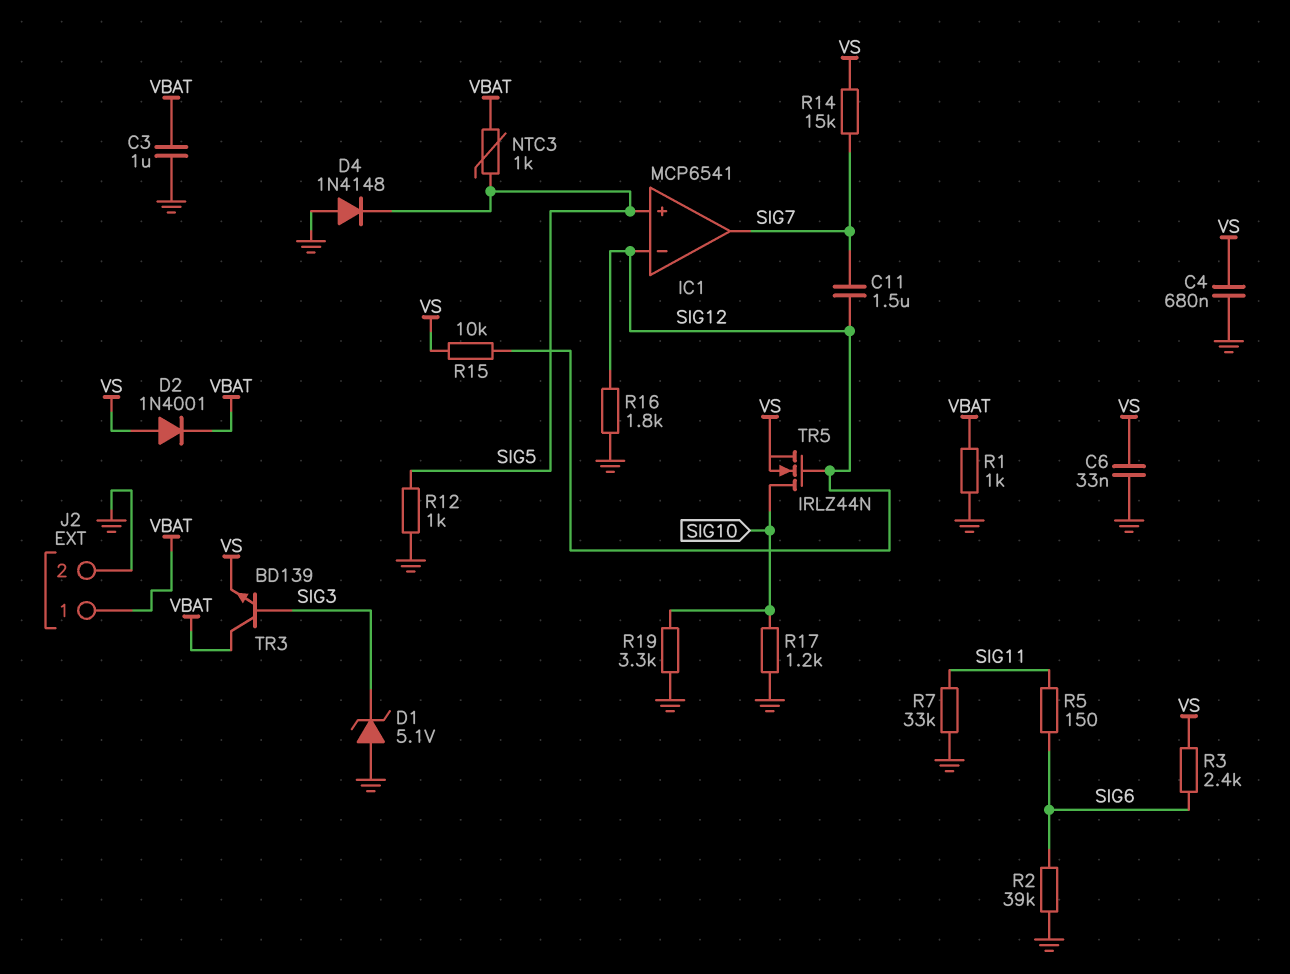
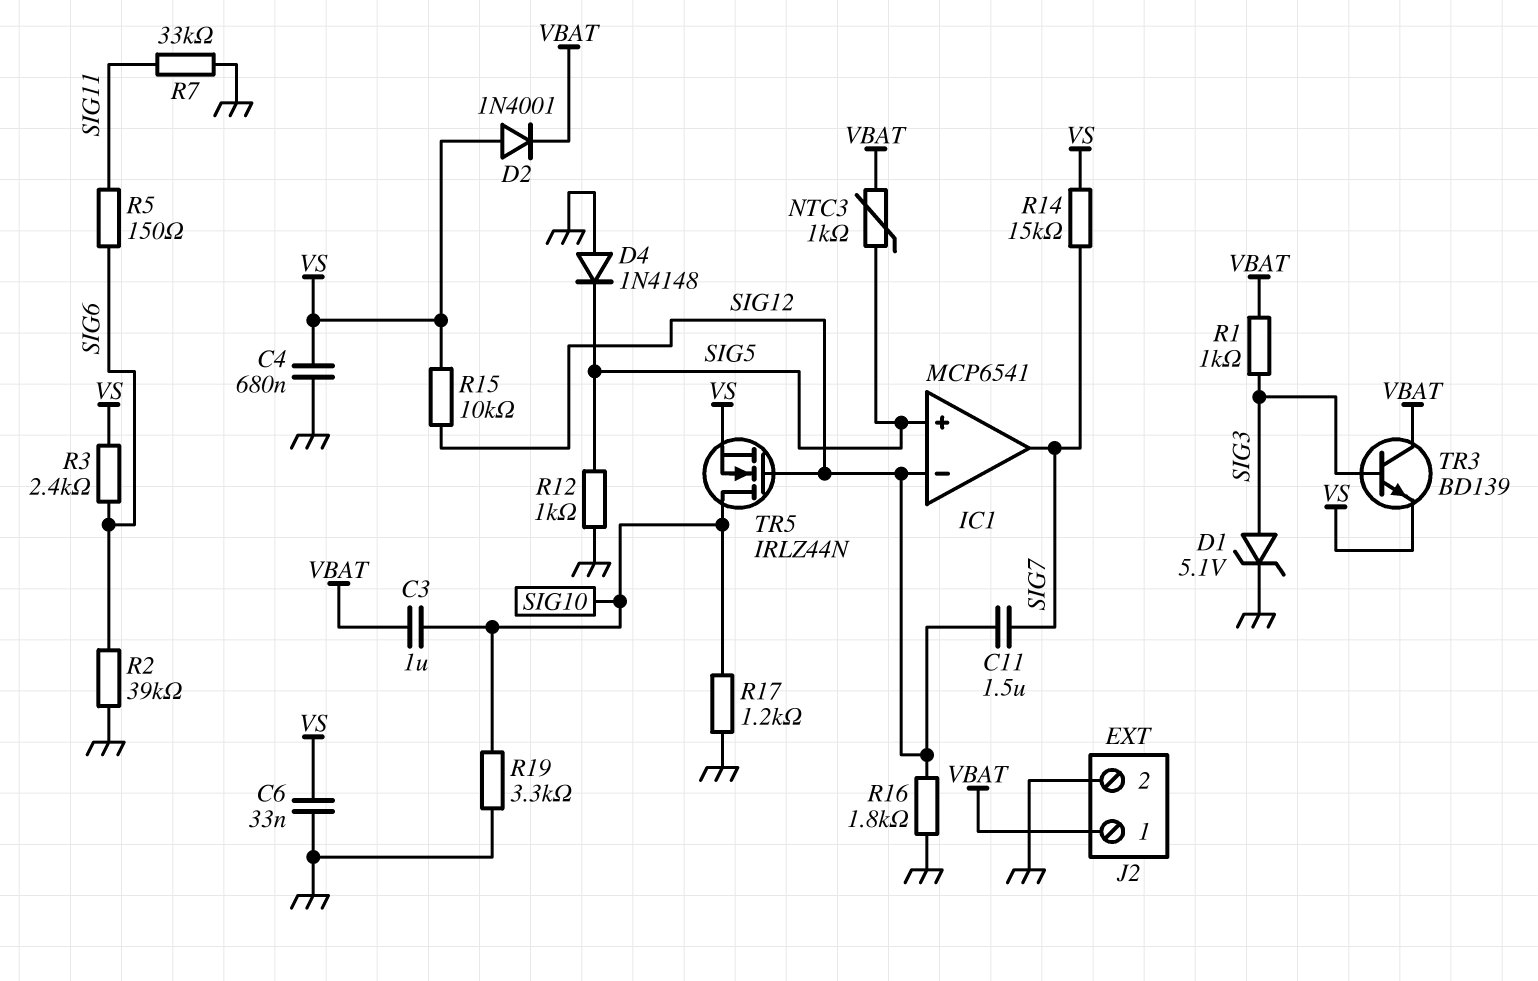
C3: 1uF (GND, VBAT) -> 1uF (SIG10, VBAT)
D1: zener 5.1V (A GND, K SIG3) -> zener 5.1V (A SIG3, K GND)
R1: 1k (GND, VBAT) -> 1k (SIG3, VBAT)

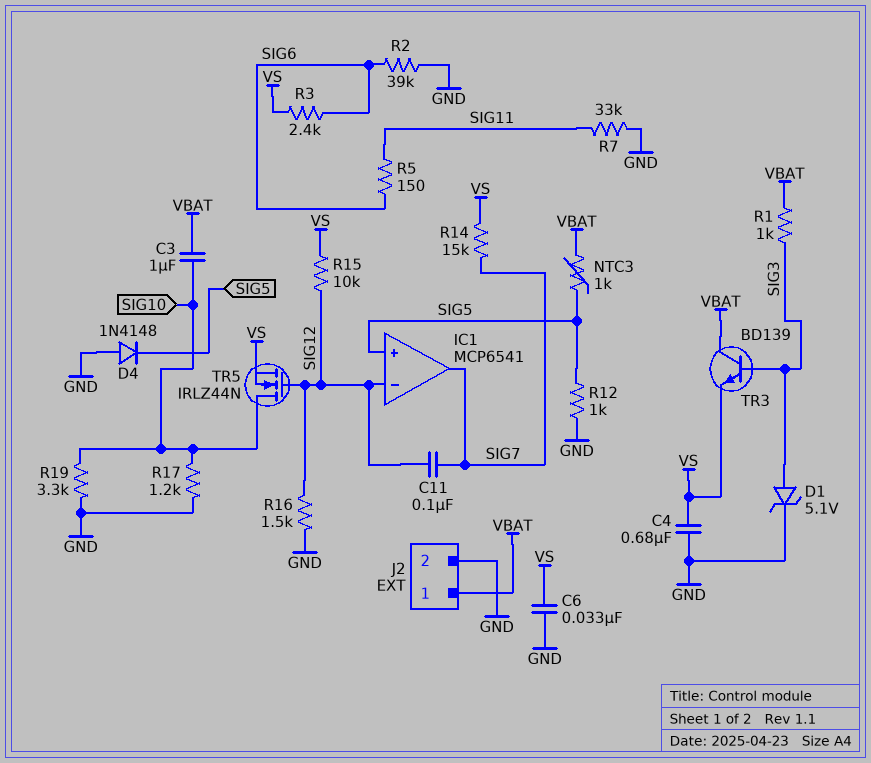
C11: 1.5uF (SIG7, SIG12) -> 100nF (SIG7, SIG12)
D2: diode 1N4001 (A VS, K VBAT) -> none
R16: 1.8k (GND, SIG12) -> 1.5k (GND, SIG12)

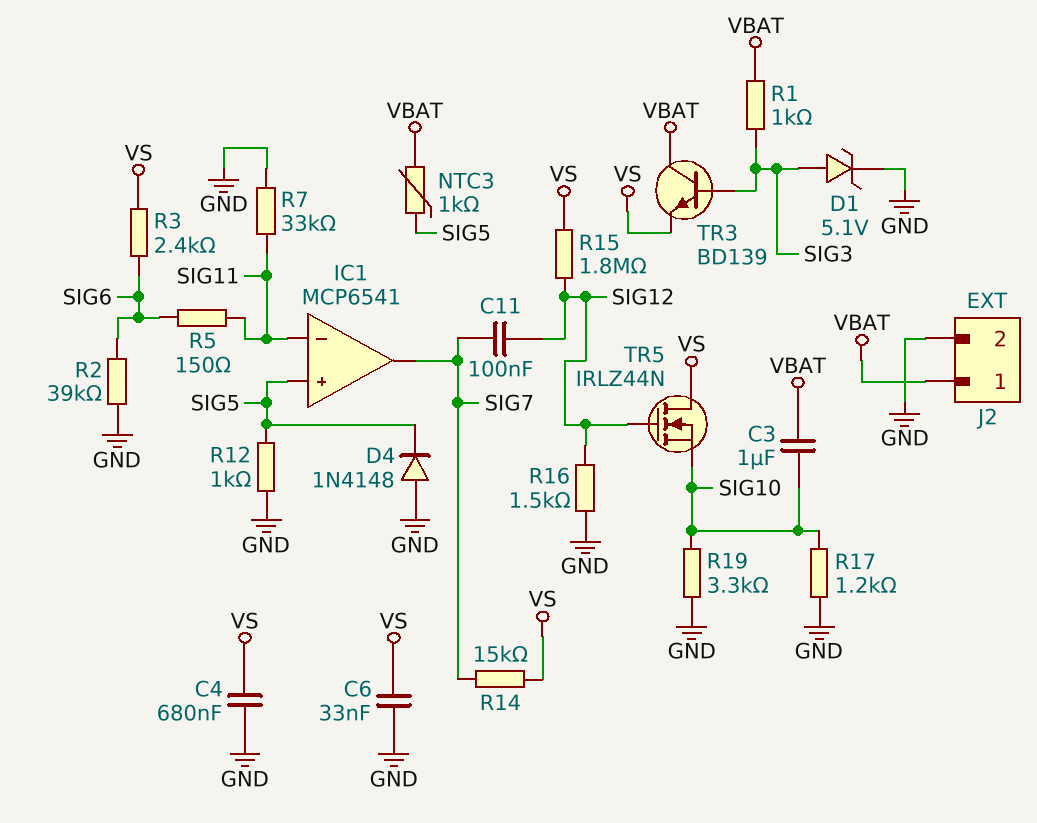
IC1 pin in-: SIG12 -> SIG11
R15: 10k (SIG12, VS) -> 1.8M (SIG12, VS)
TR5: NMOS IRLZ44N (G SIG12, D SIG10, S VS) -> NMOS IRLZ44N (G SIG12, D VS, S SIG10)

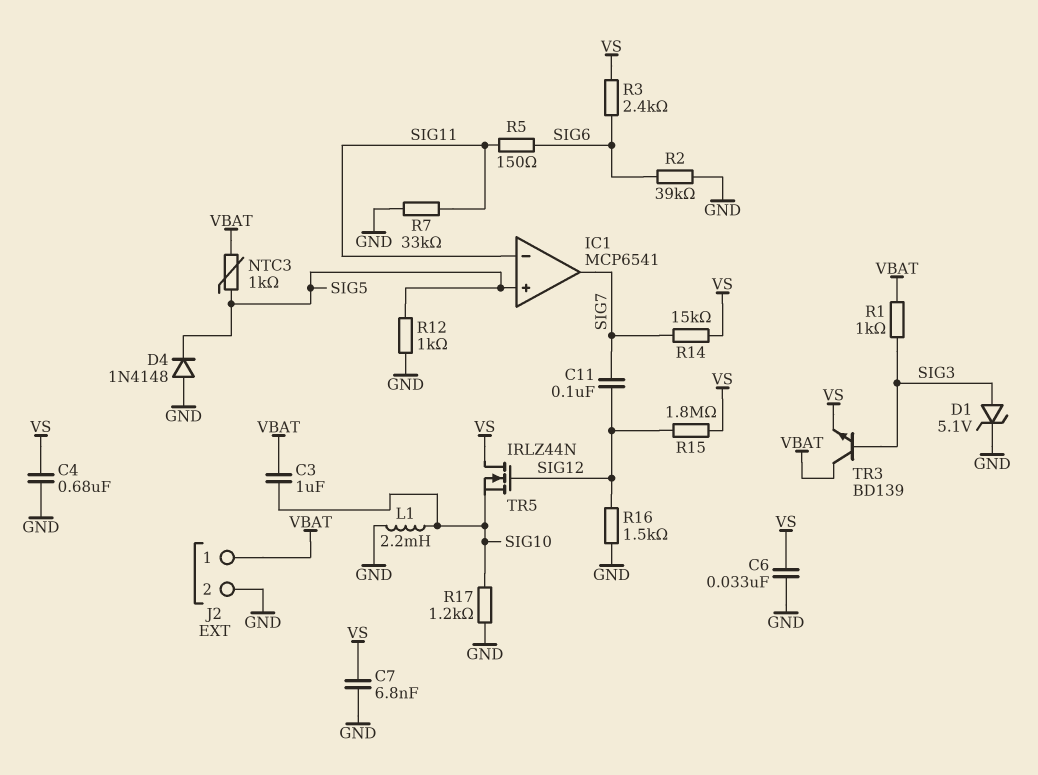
C7: none -> 6.8nF (GND, VS)
L1: none -> 2.2mH (GND, SIG10)
R19: 3.3k (GND, SIG10) -> none

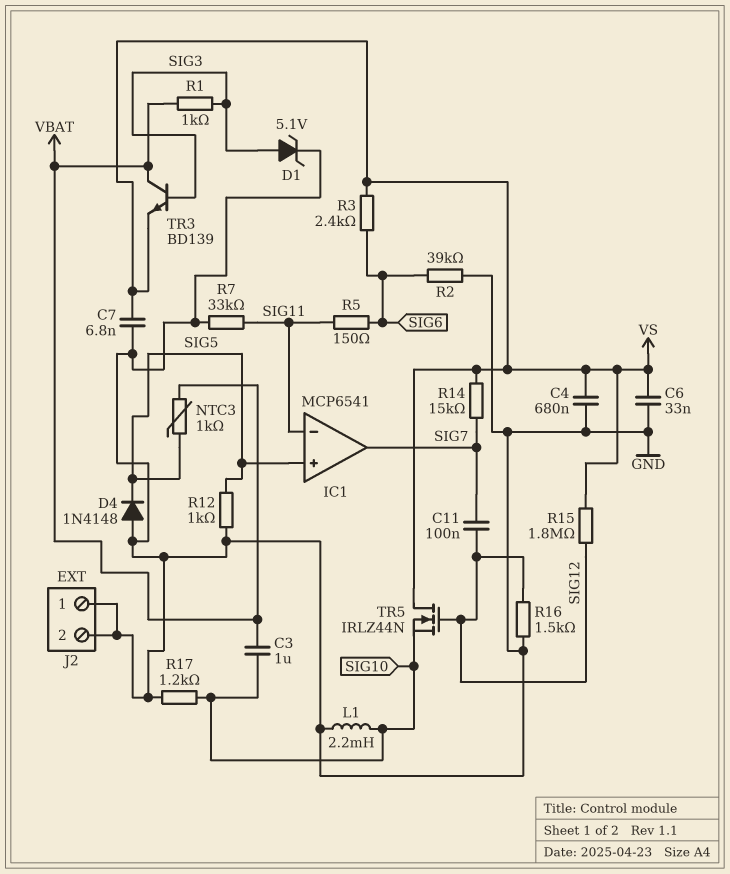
J2 pin 1: VBAT -> GND

